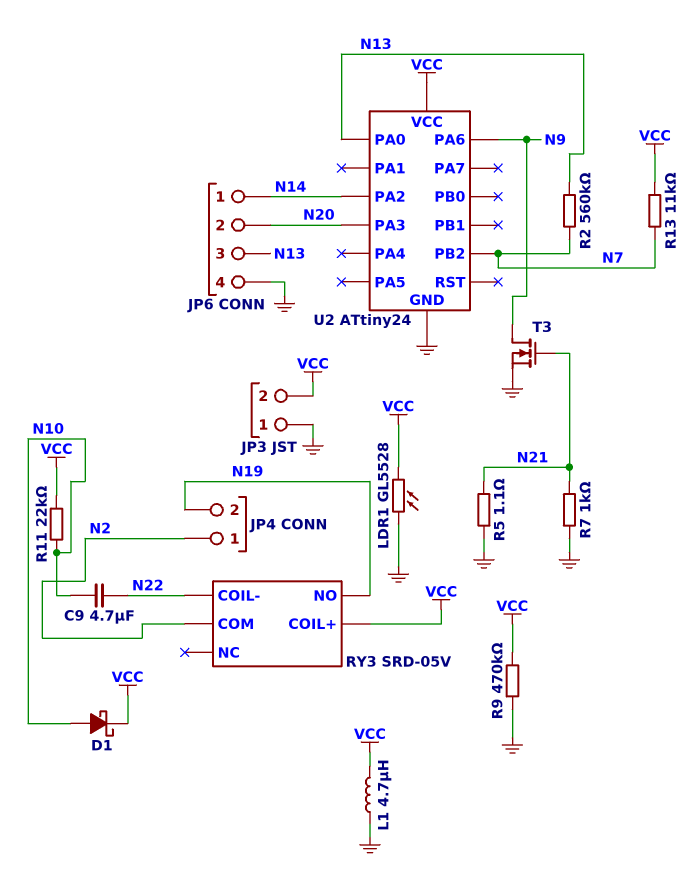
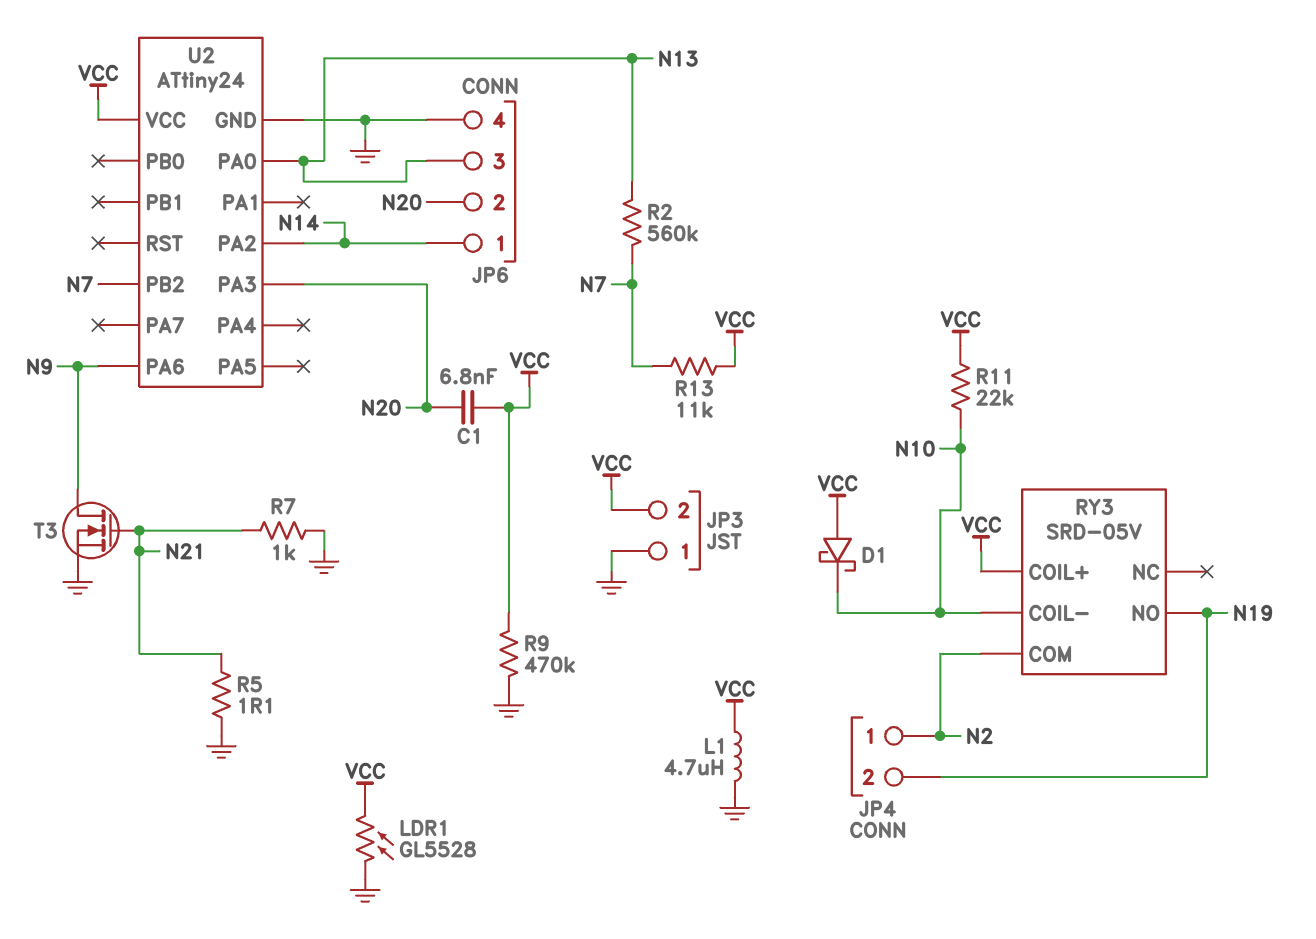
C1: none -> 6.8nF (N20, VCC)
C9: 4.7uF (N10, N22) -> none
D1: schottky (A N10, K VCC) -> schottky (A VCC, K N10)
RY3 pin COIL-: N22 -> N10

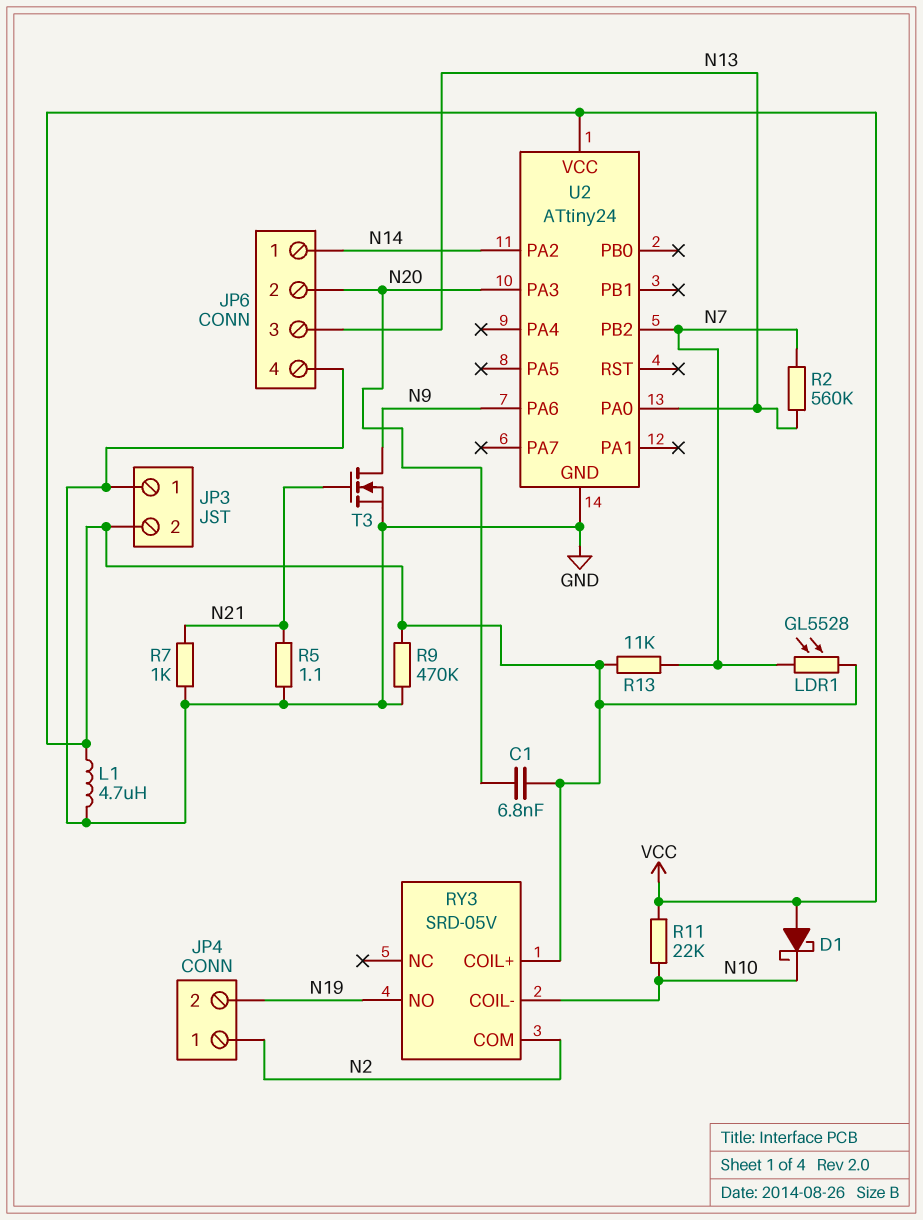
LDR1: GL5528 (GND, VCC) -> GL5528 (N7, VCC)

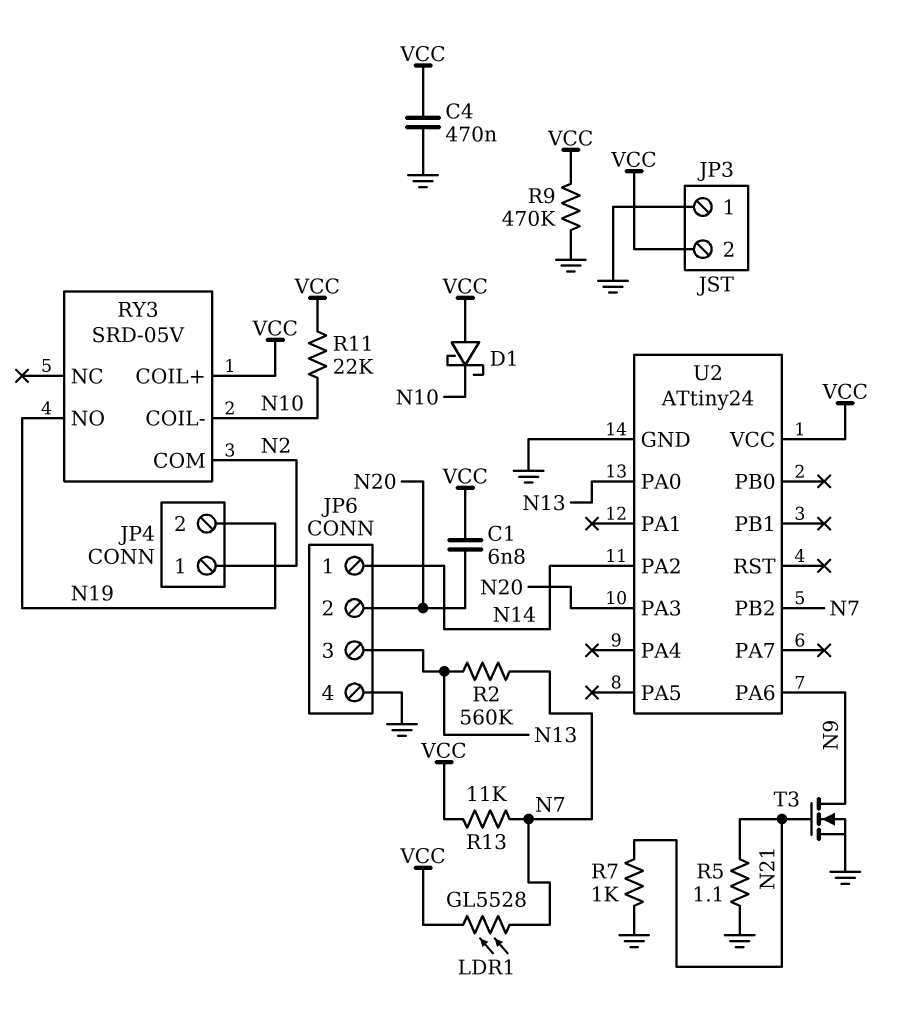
C4: none -> 470nF (GND, VCC)
L1: 4.7uH (GND, VCC) -> none

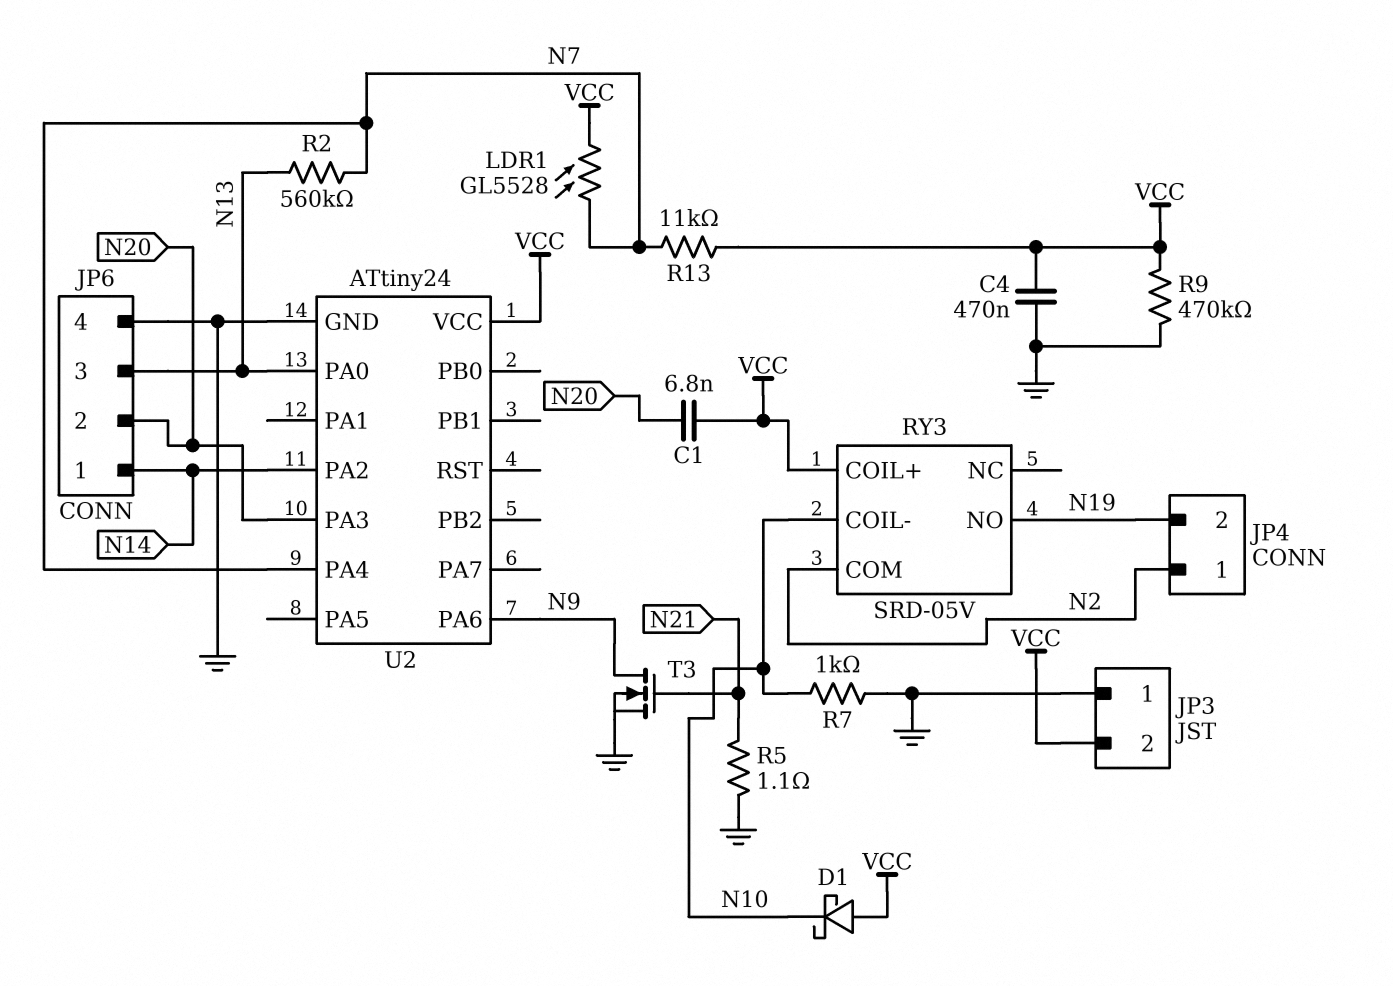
R7: 1k (GND, N21) -> 1k (GND, N10)
R11: 22k (N10, VCC) -> none
U2 pin PA4: none -> N7
U2 pin PB2: N7 -> none

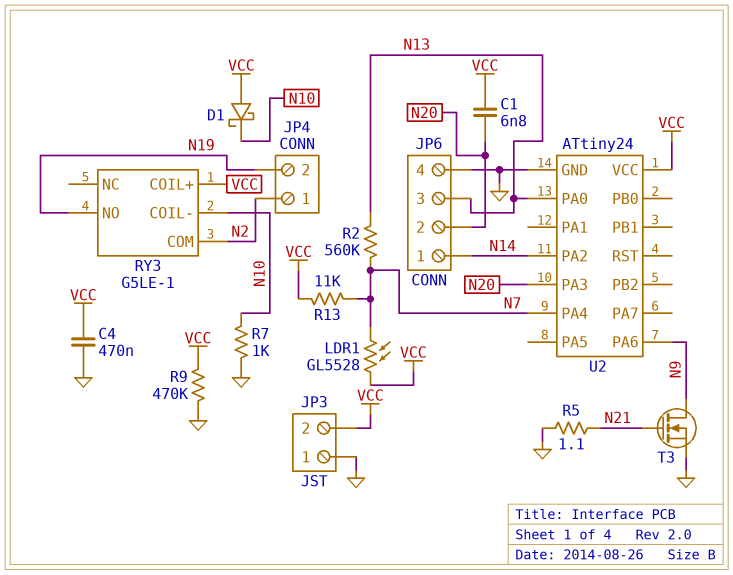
RY3: SRD-05V -> G5LE-1

